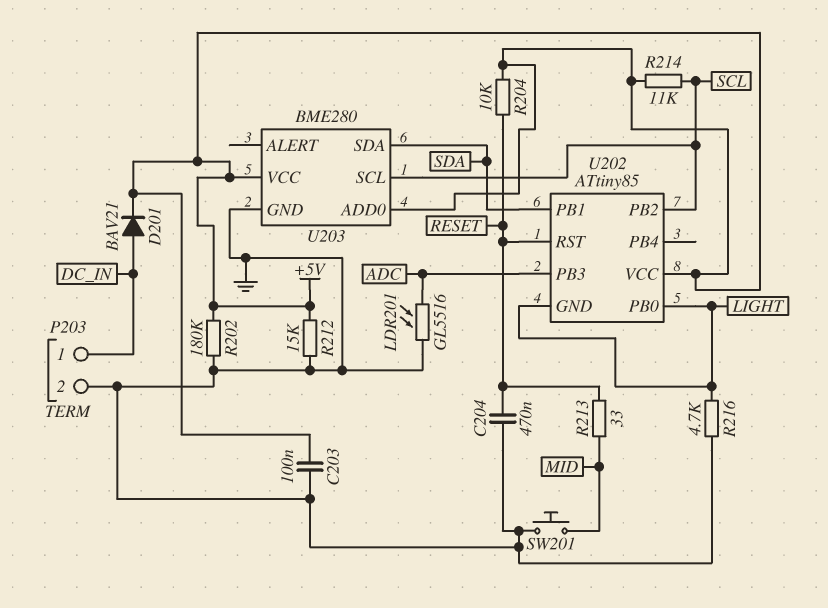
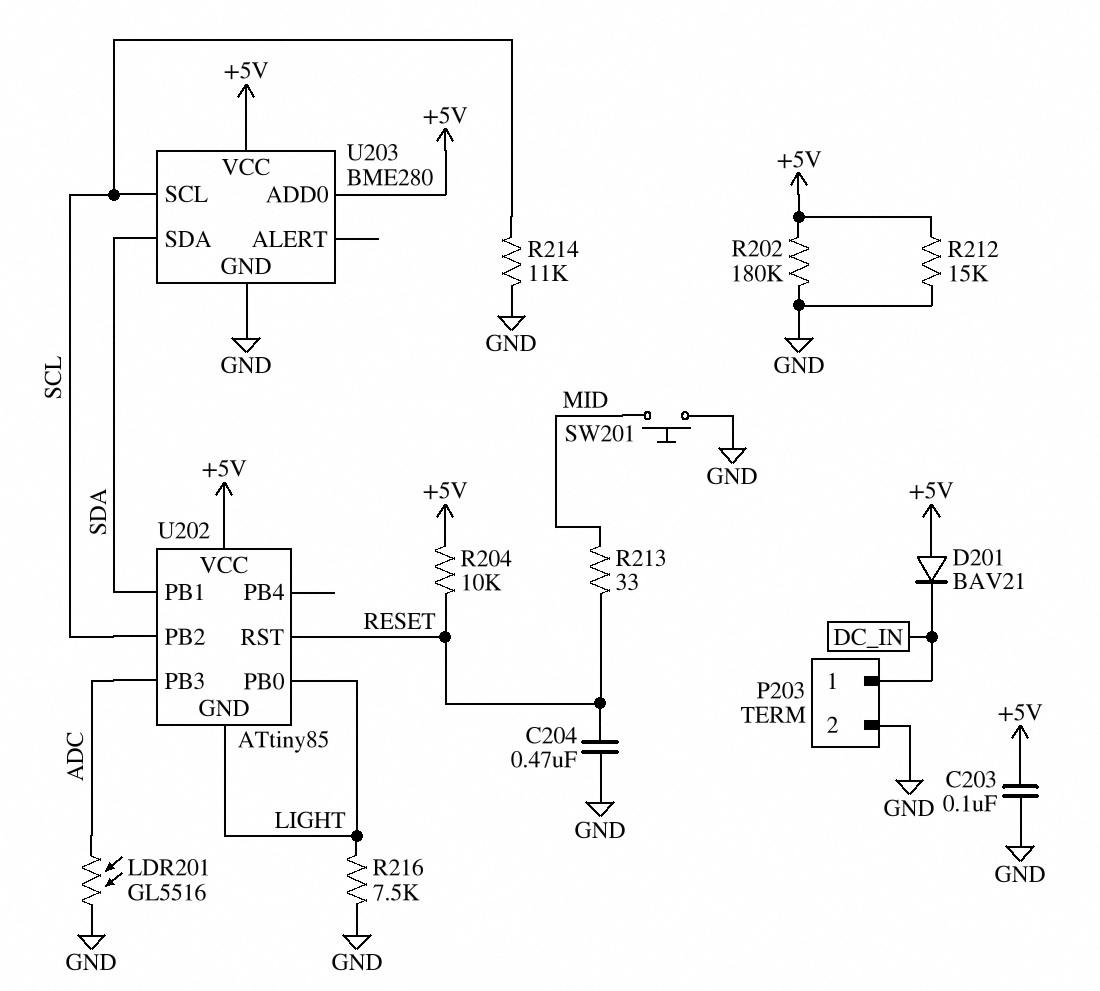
D201: diode BAV21 (A DC_IN, K +5V) -> diode BAV21 (A +5V, K DC_IN)
R214: 11k (+5V, SCL) -> 11k (GND, SCL)
R216: 4.7k (GND, LIGHT) -> 7.5k (GND, LIGHT)

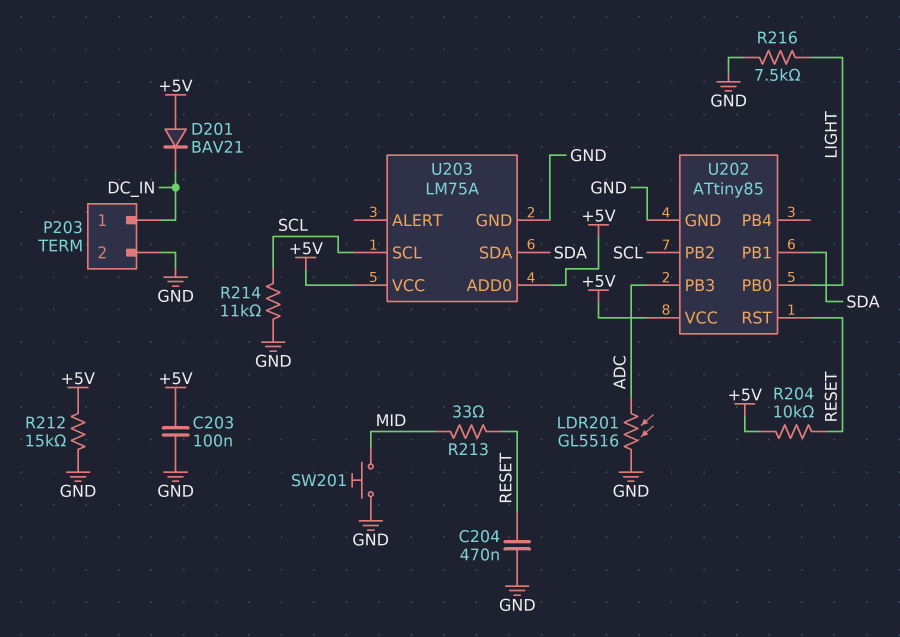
R202: 180k (+5V, GND) -> none
U202 pin GND: LIGHT -> GND
U203: BME280 -> LM75A

